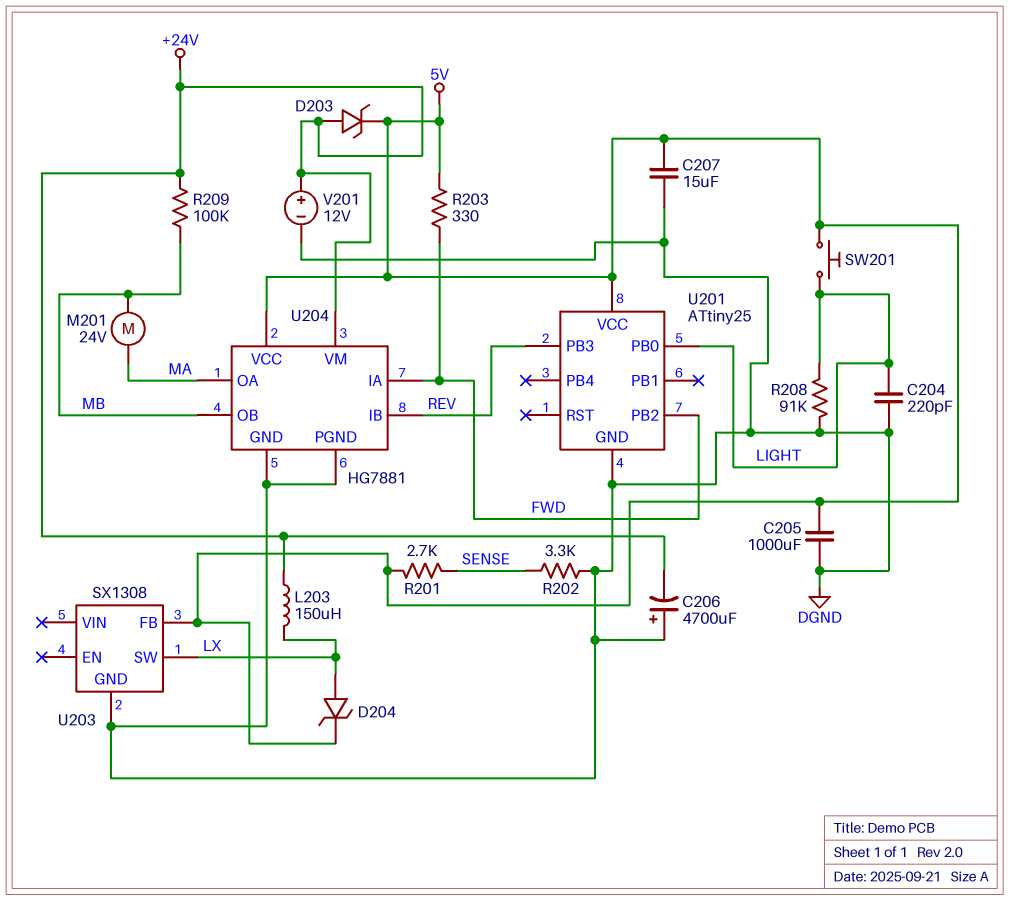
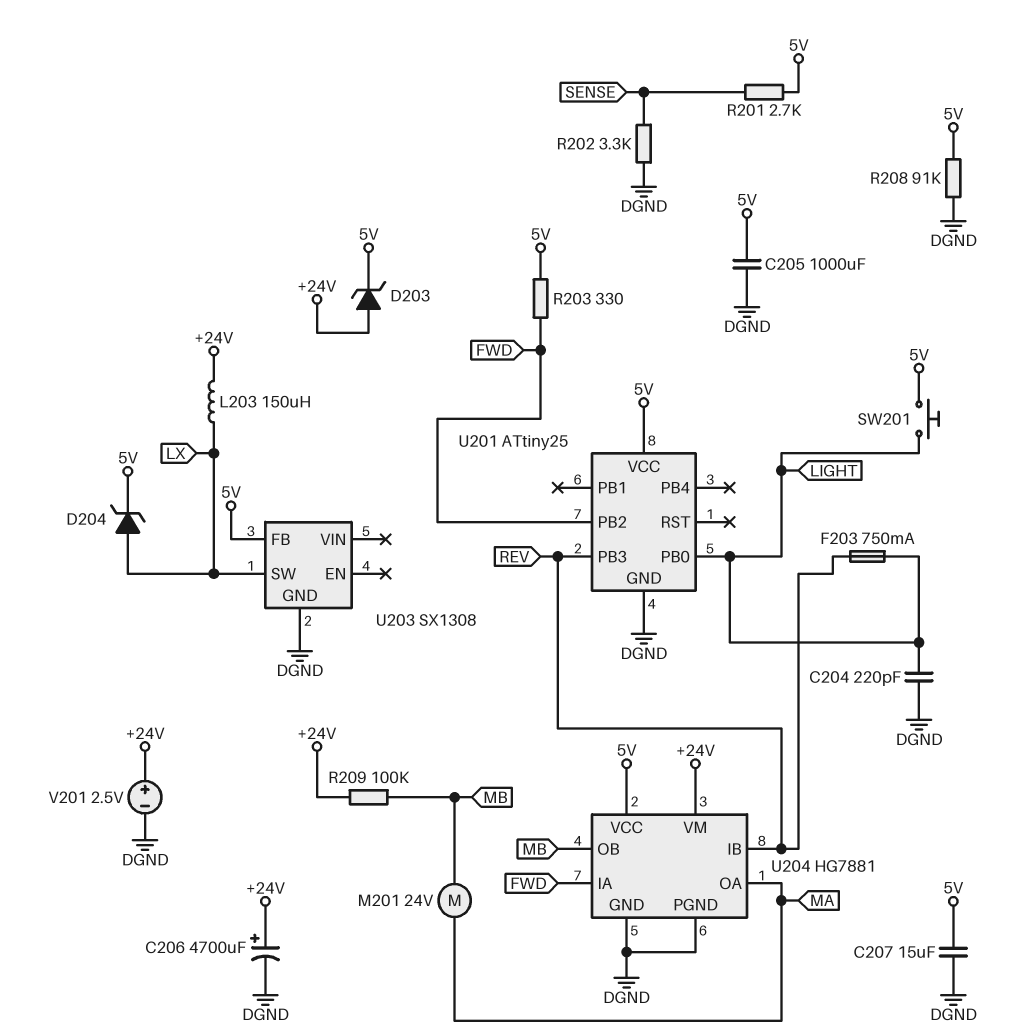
C206: 4700uF (plus DGND, minus +24V) -> 4700uF (plus +24V, minus DGND)
F203: none -> 750mA (LIGHT, REV)
R208: 91k (DGND, LIGHT) -> 91k (5V, DGND)
V201: 12V (plus +24V, minus DGND) -> 2.5V (plus +24V, minus DGND)

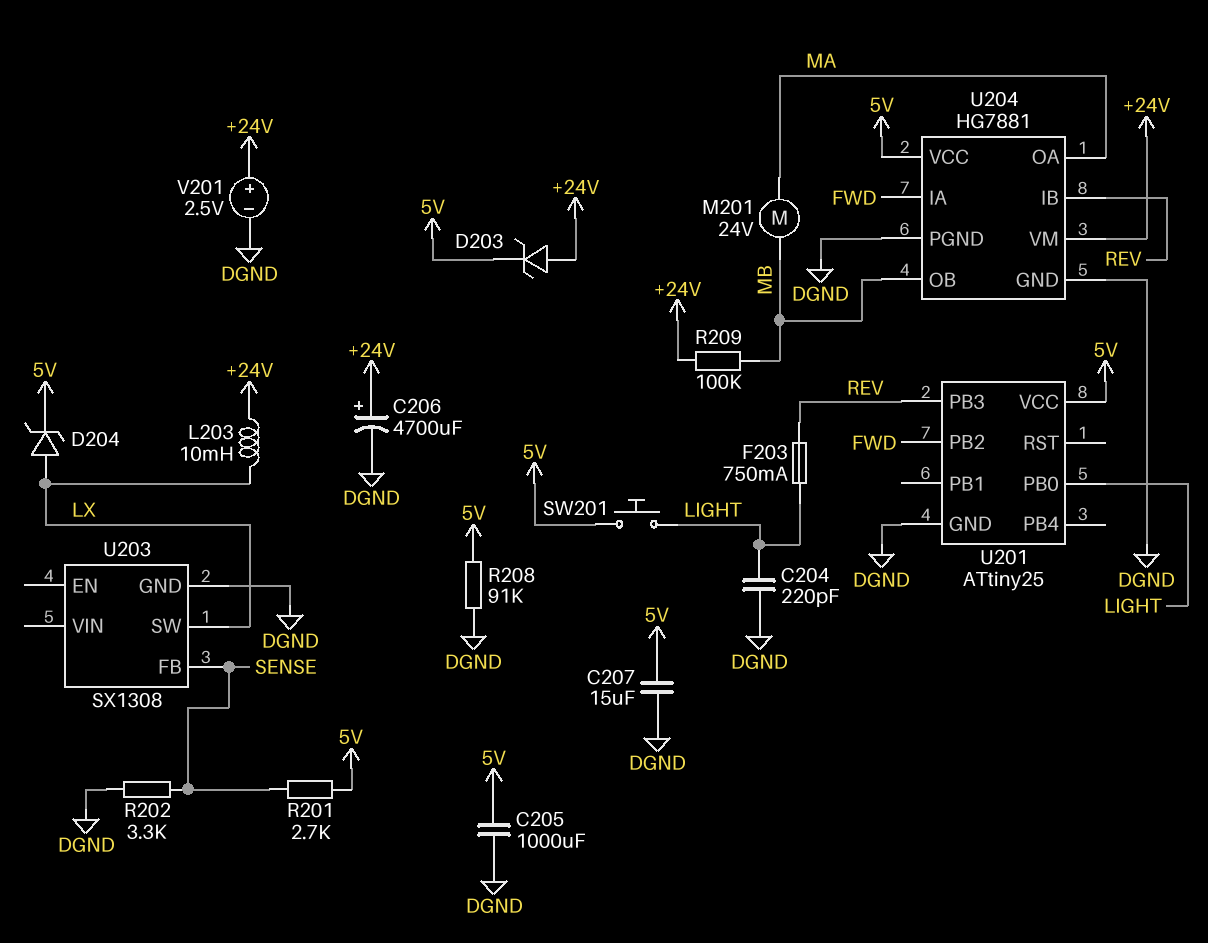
L203: 150uH (+24V, LX) -> 10mH (+24V, LX)
R203: 330 (5V, FWD) -> none
U203 pin FB: 5V -> SENSE

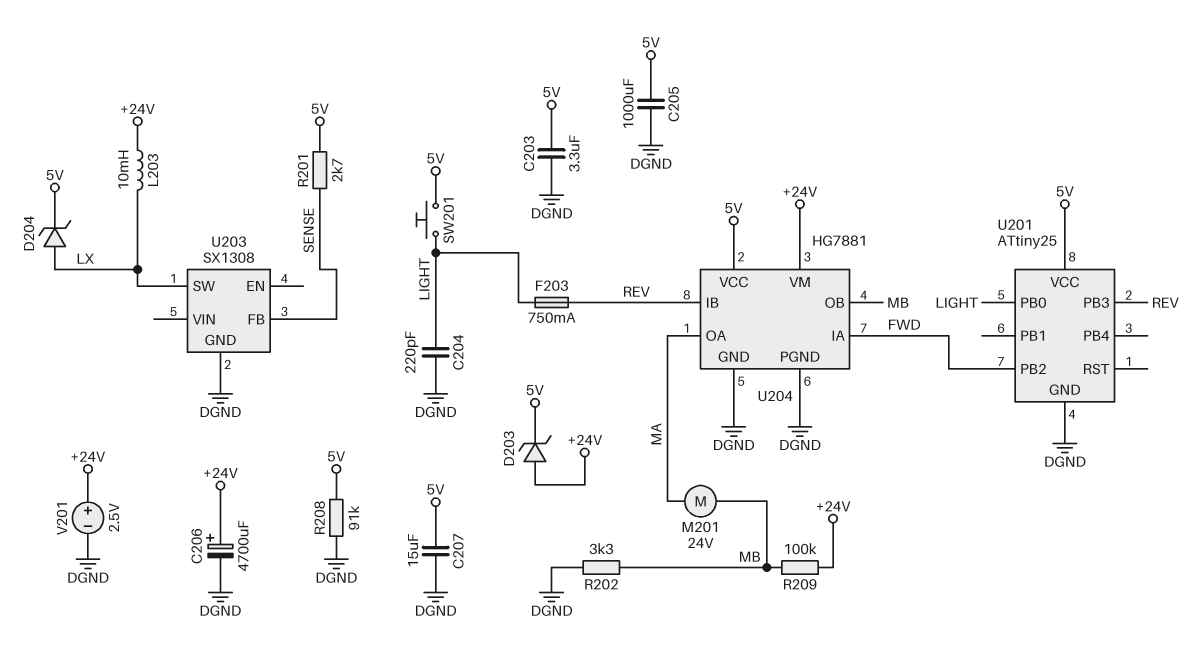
C203: none -> 3.3uF (5V, DGND)
R202: 3.3k (DGND, SENSE) -> 3.3k (DGND, MB)

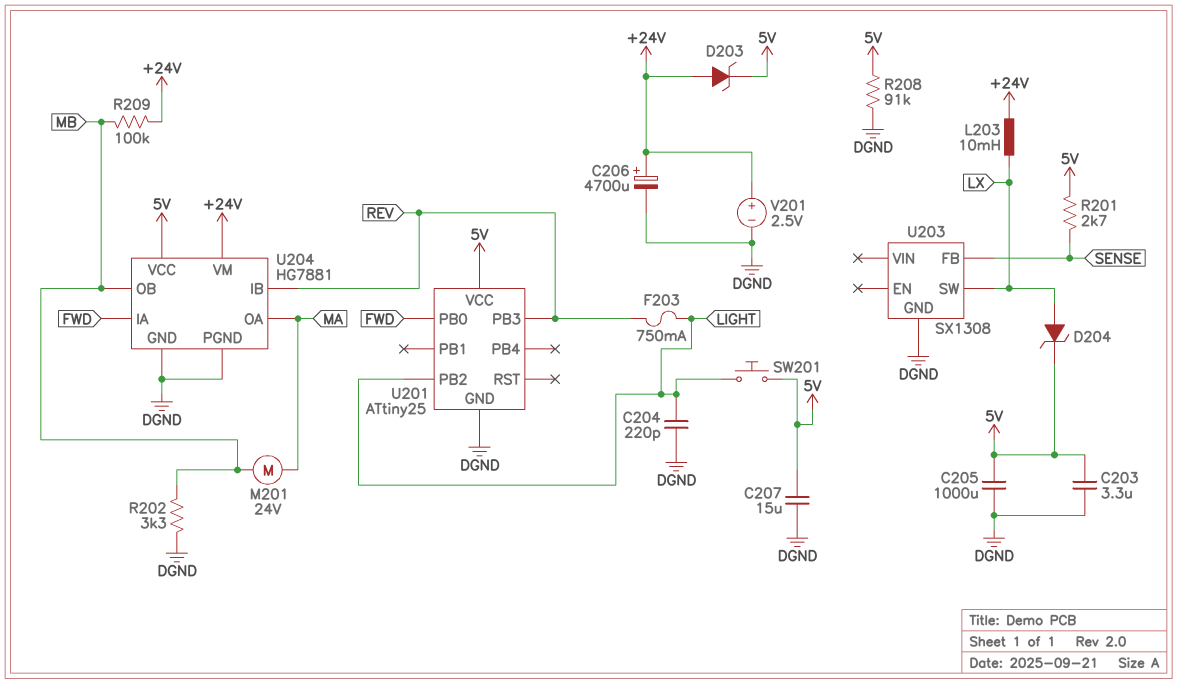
U201 pin PB0: LIGHT -> FWD
U201 pin PB2: FWD -> LIGHT

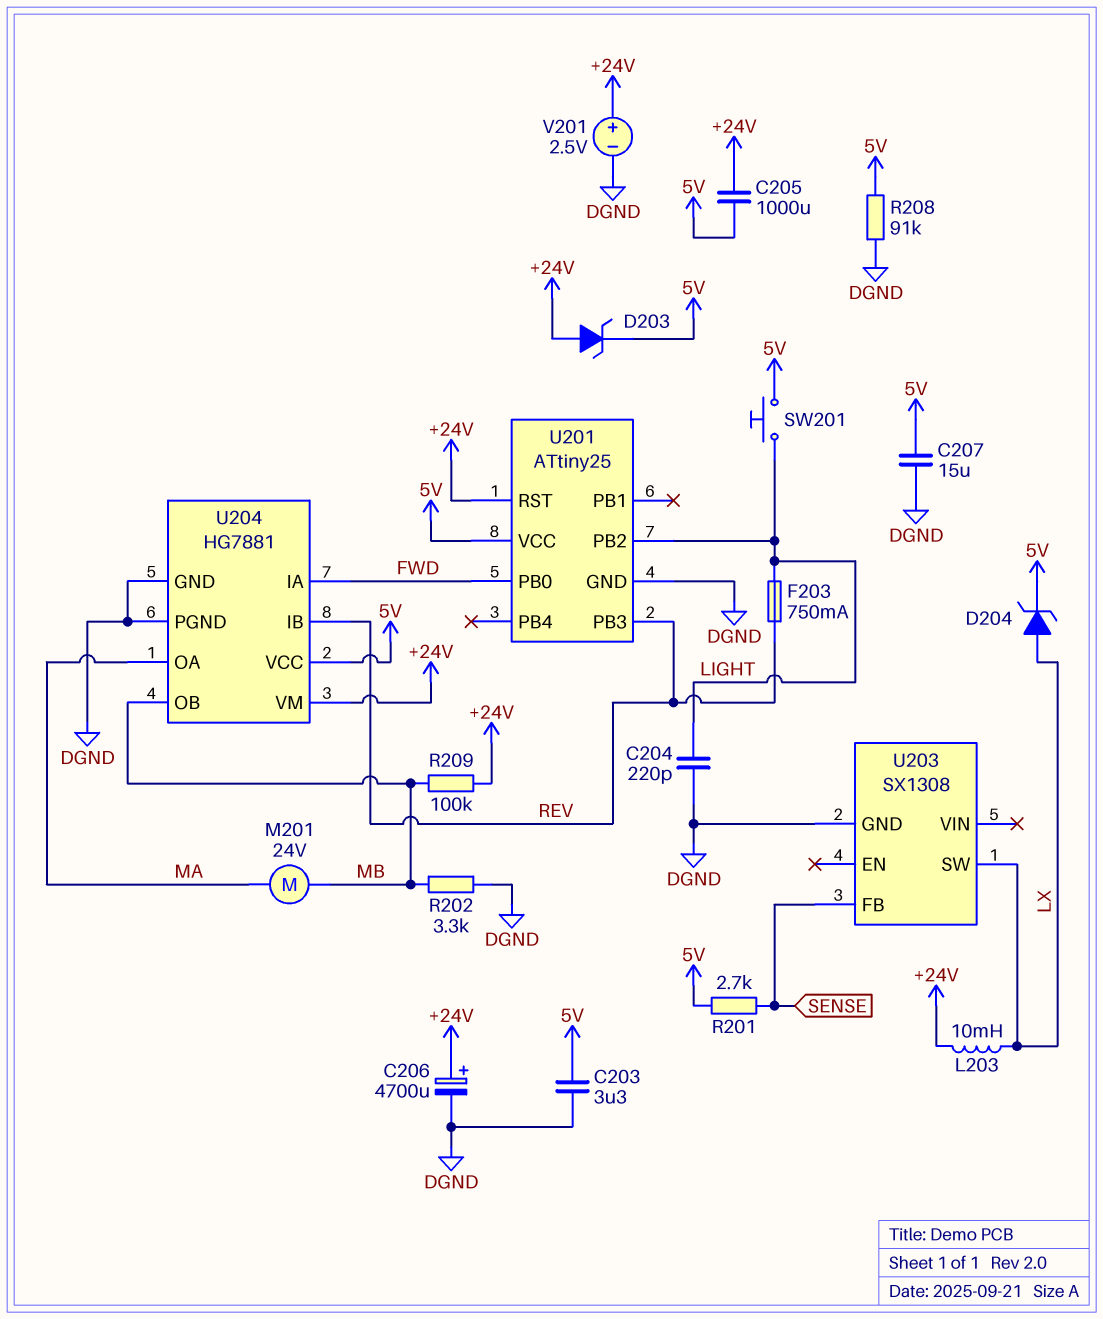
C205: 1000uF (5V, DGND) -> 1000uF (+24V, 5V)
U201 pin RST: none -> +24V

